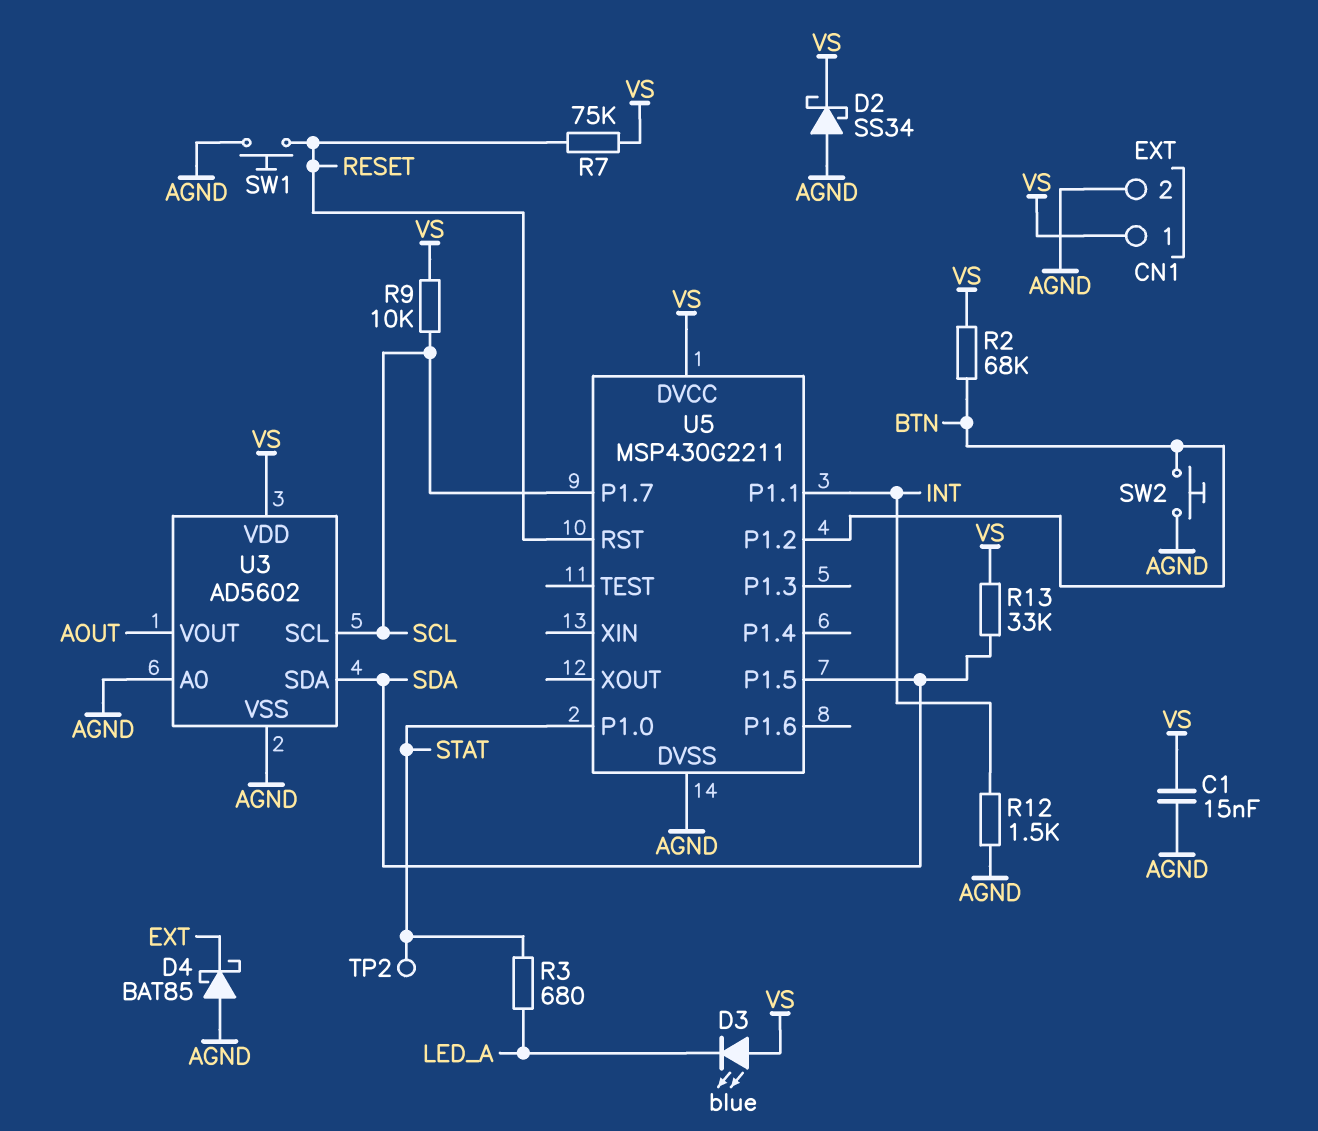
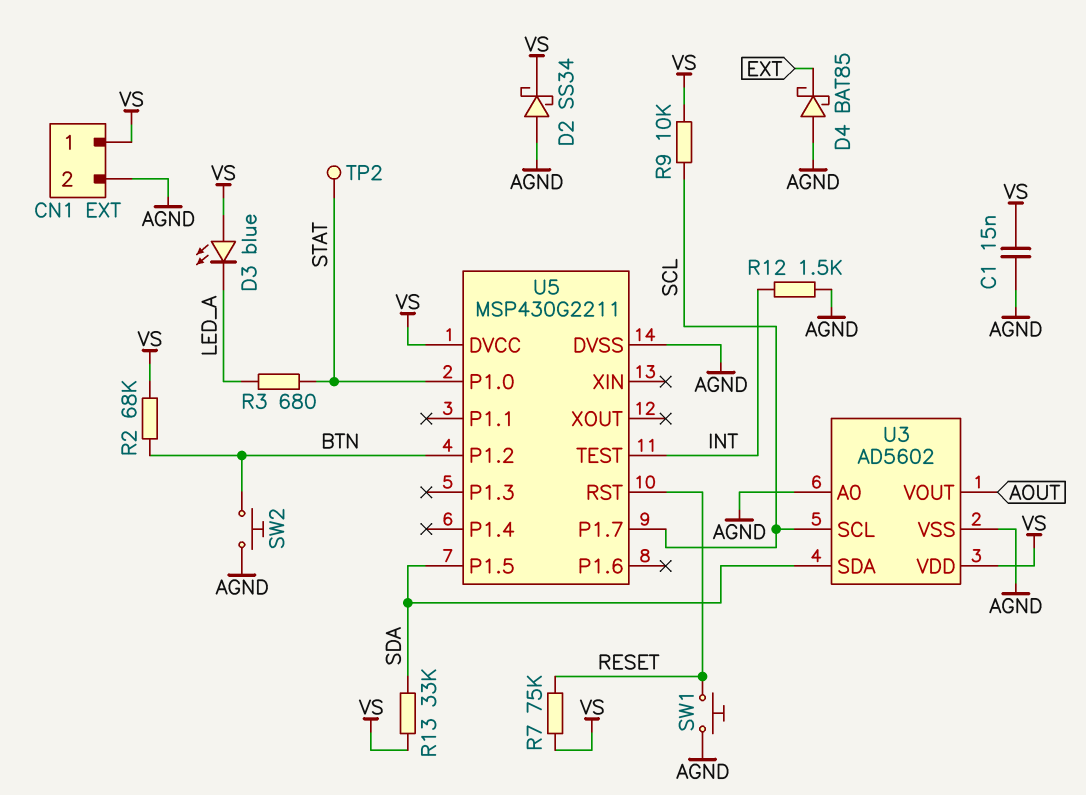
U5 pin P1.1: INT -> none
U5 pin TEST: none -> INT

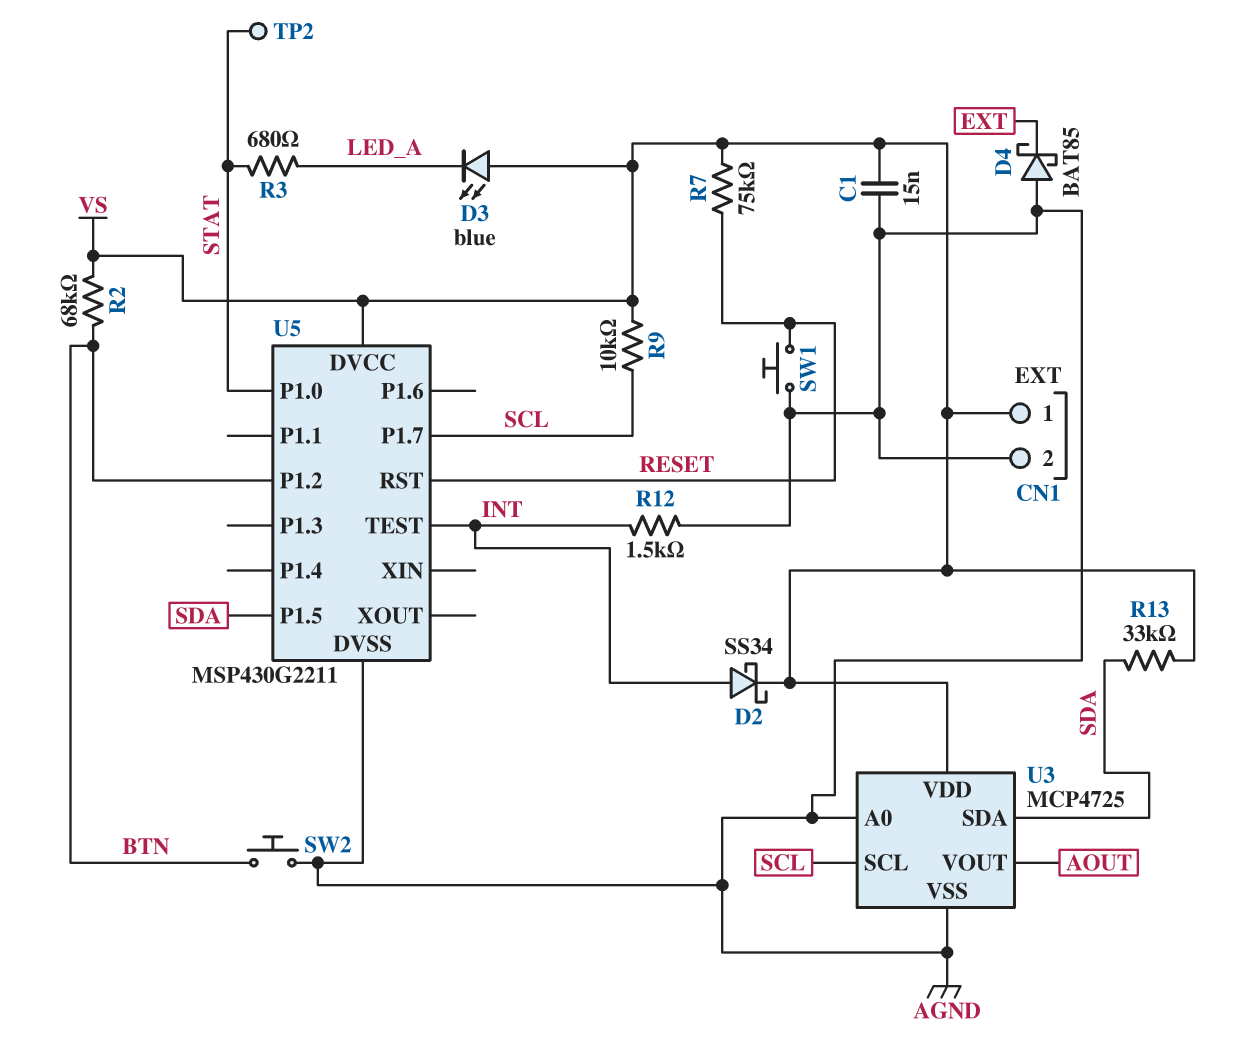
D2: schottky SS34 (A AGND, K VS) -> schottky SS34 (A INT, K VS)
U3: AD5602 -> MCP4725

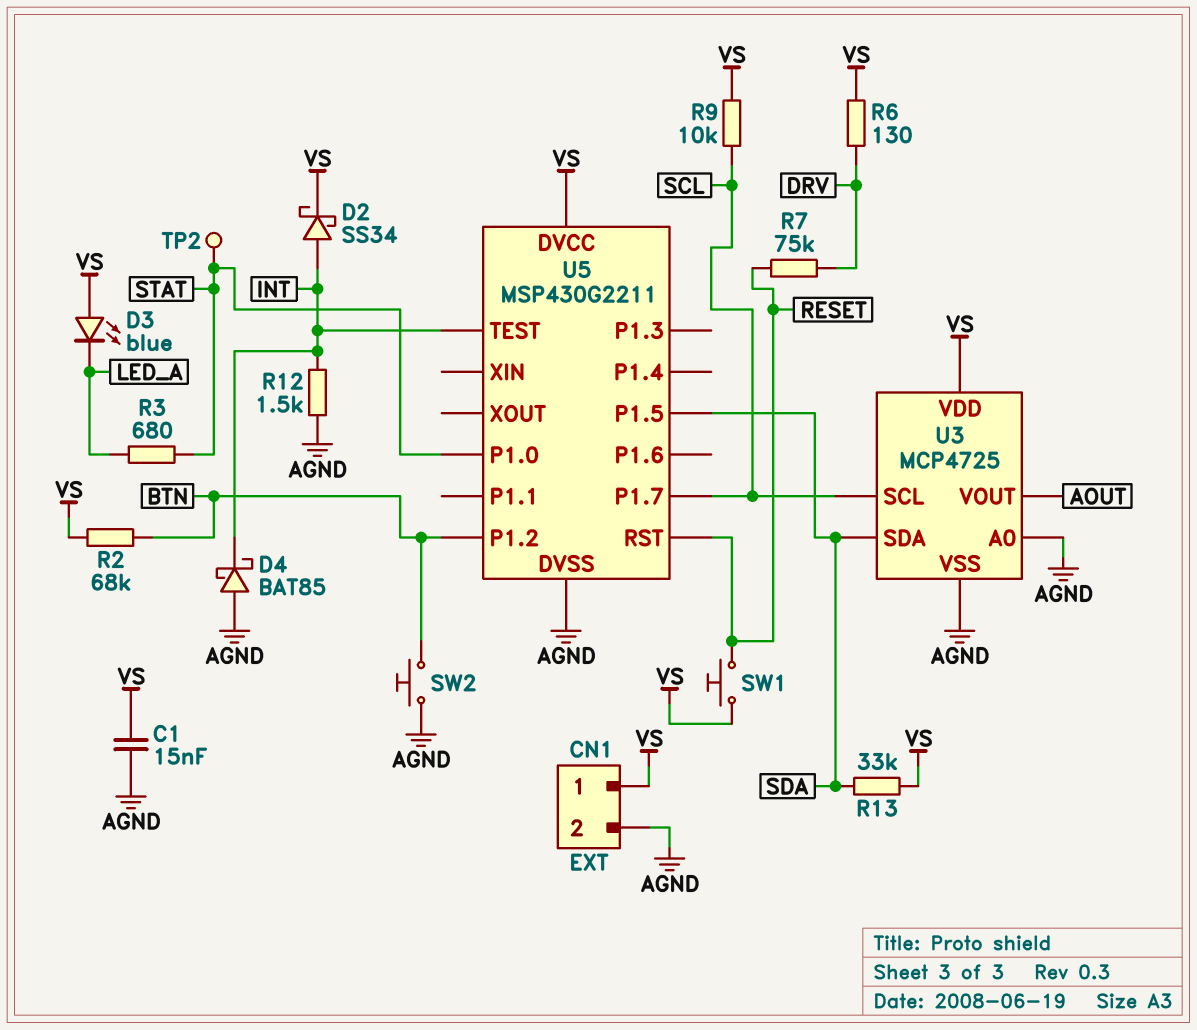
D4: schottky BAT85 (A AGND, K EXT) -> schottky BAT85 (A AGND, K INT)
R6: none -> 130 (DRV, VS)
R7: 75k (RESET, VS) -> 75k (DRV, RESET)
SW1: button (AGND, RESET) -> button (RESET, VS)

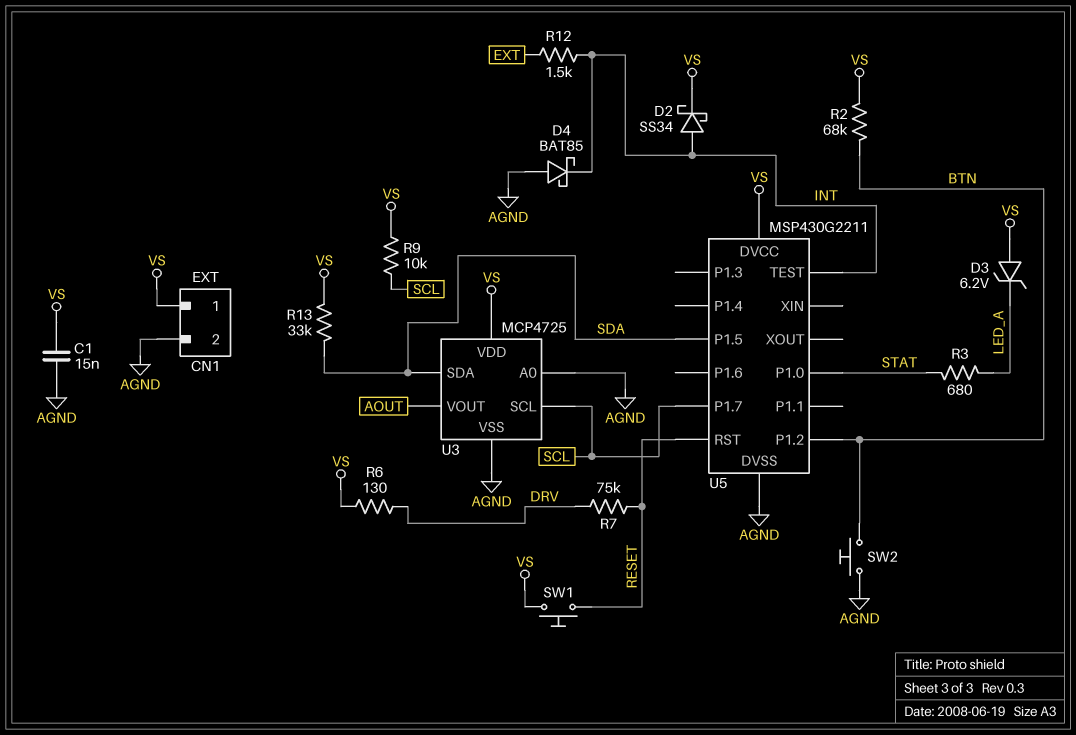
D3: LED blue (A VS, K LED_A) -> zener 6.2V (A VS, K LED_A)
R12: 1.5k (AGND, INT) -> 1.5k (EXT, INT)
TP2: test point (STAT) -> none

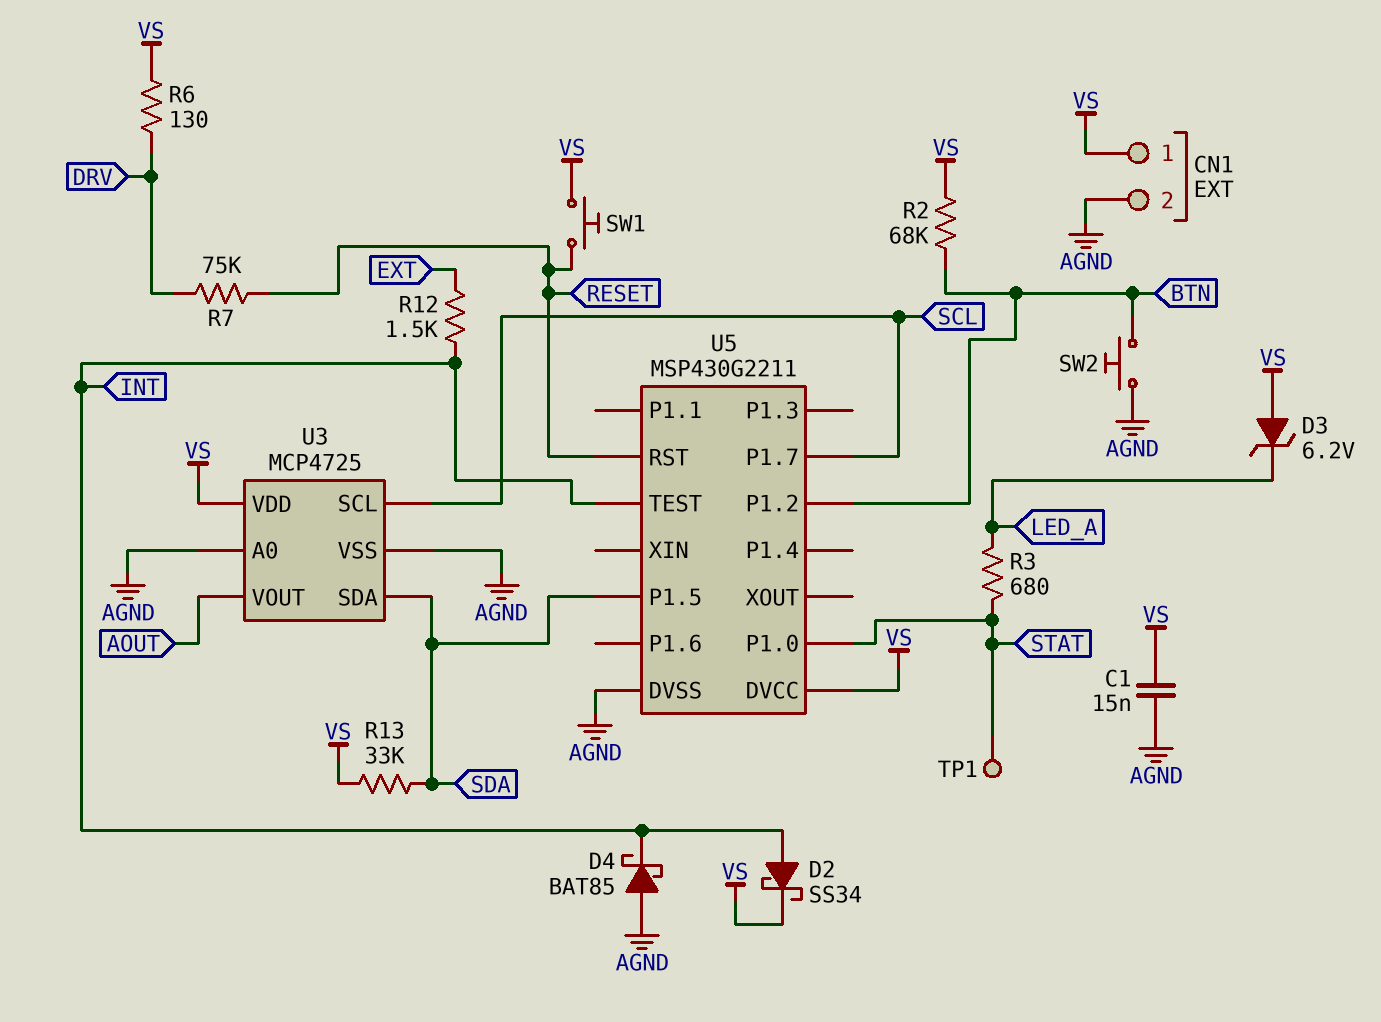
R9: 10k (SCL, VS) -> none
TP1: none -> test point (STAT)

